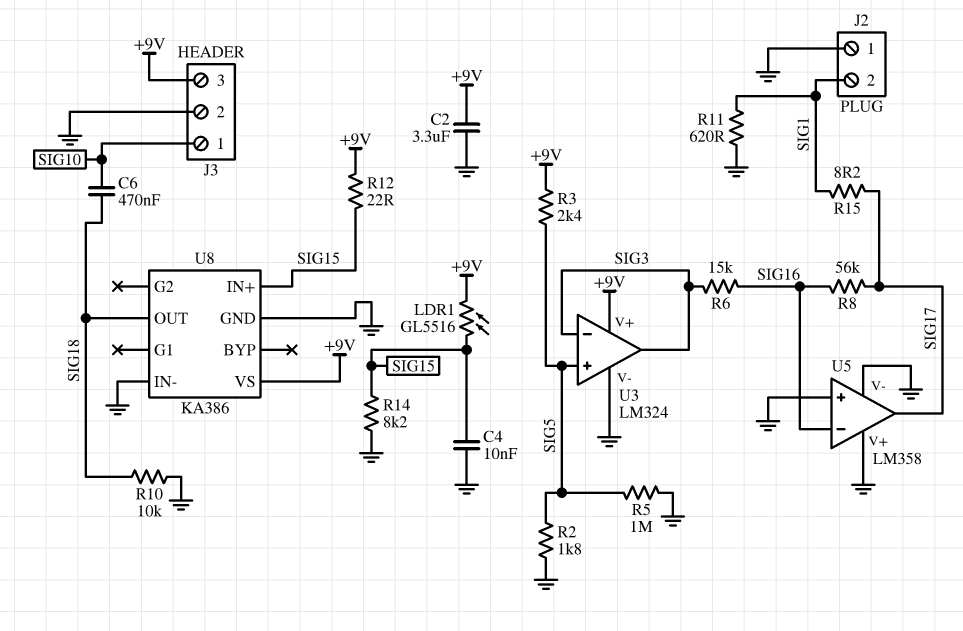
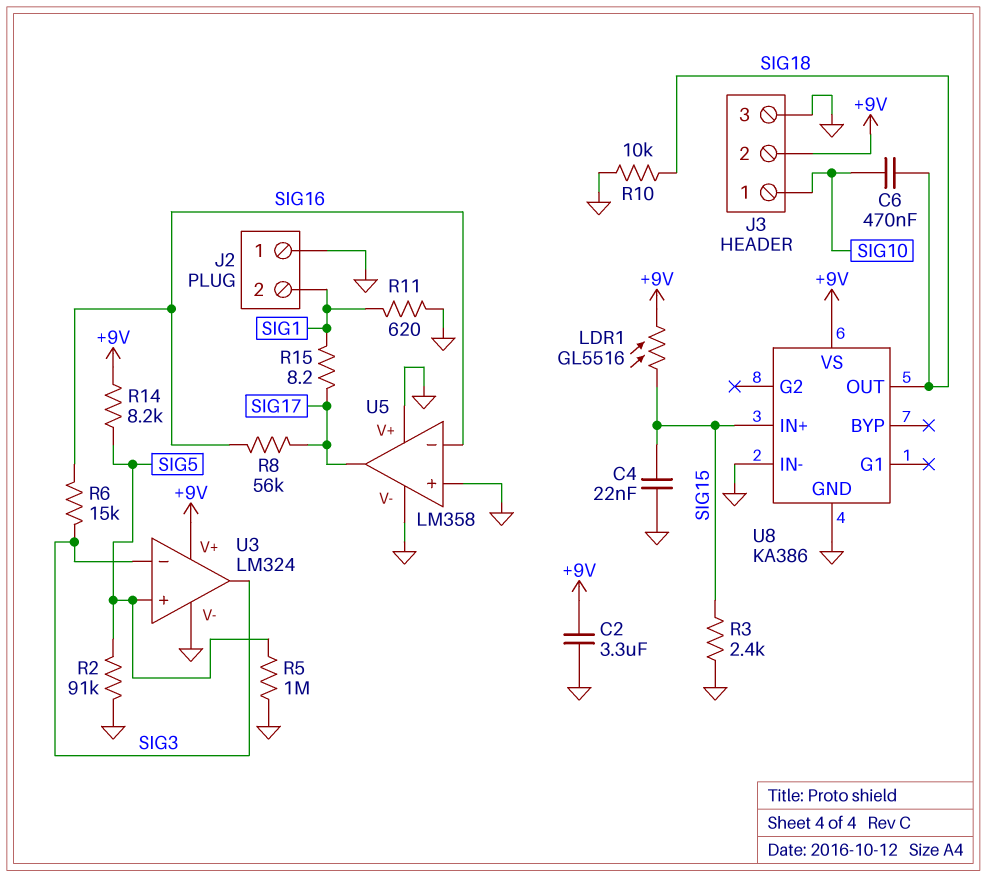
C4: 10nF (GND, SIG15) -> 22nF (GND, SIG15)
J3 pin 2: GND -> +9V
J3 pin 3: +9V -> GND
R2: 1.8k (GND, SIG5) -> 91k (GND, SIG5)
R3: 2.4k (+9V, SIG5) -> 2.4k (GND, SIG15)
R12: 22 (+9V, SIG15) -> none
R14: 8.2k (GND, SIG15) -> 8.2k (+9V, SIG5)

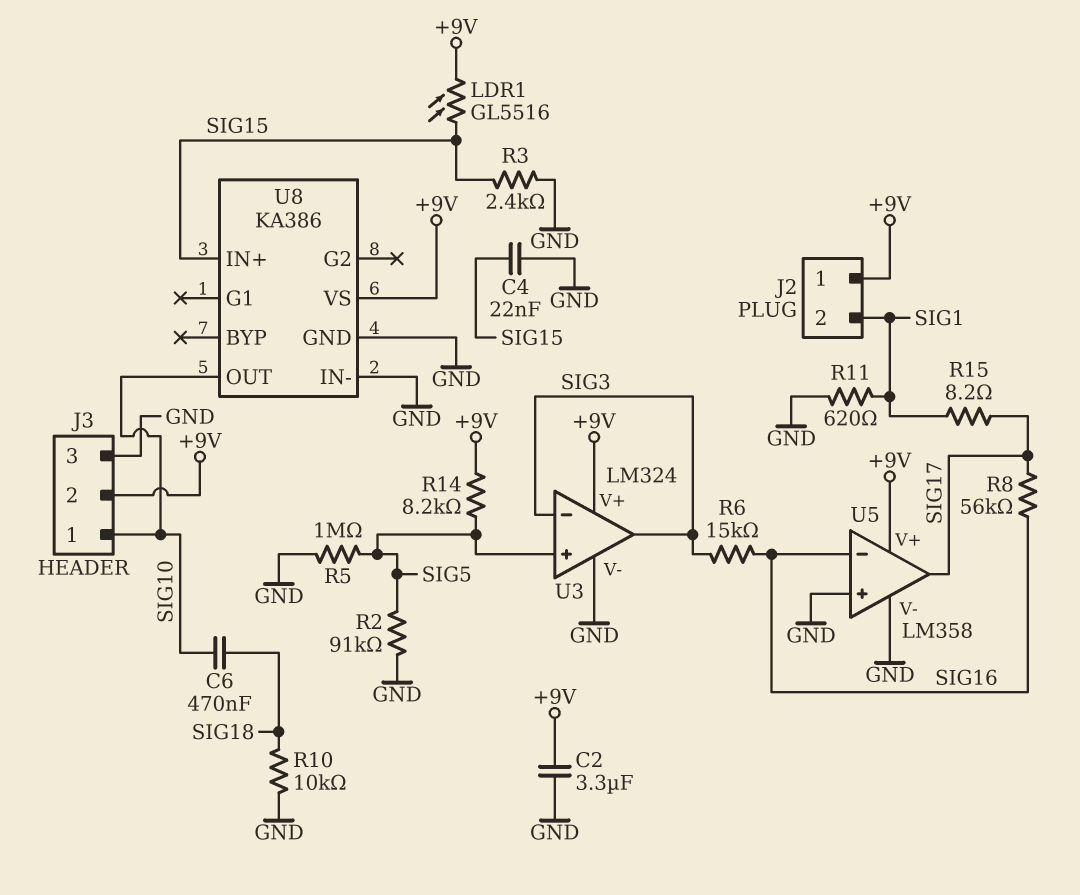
J2 pin 1: GND -> +9V
U5 pin V+: GND -> +9V
U8 pin OUT: SIG18 -> SIG10

